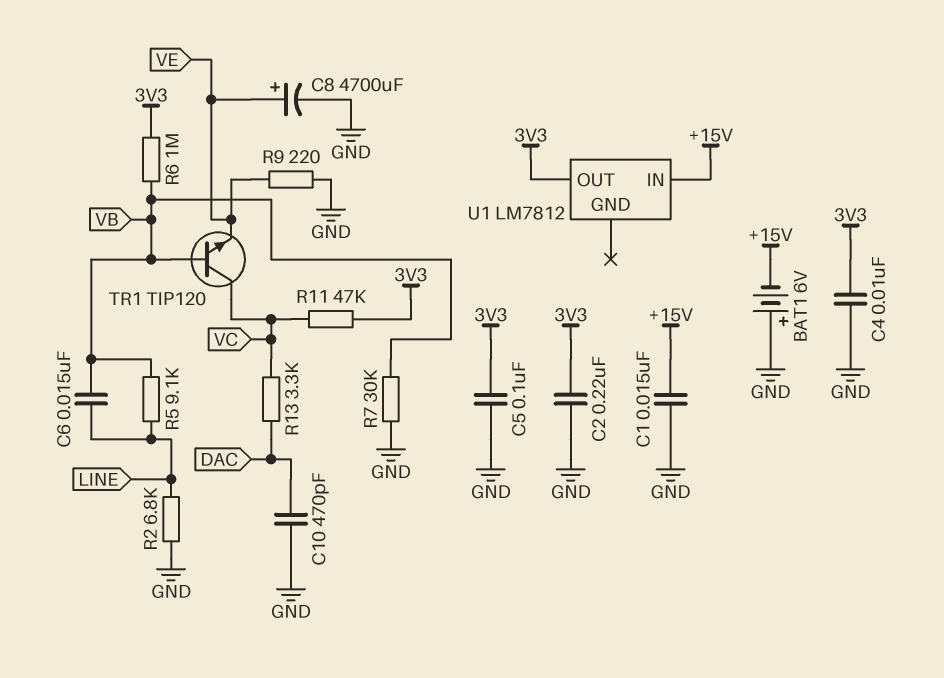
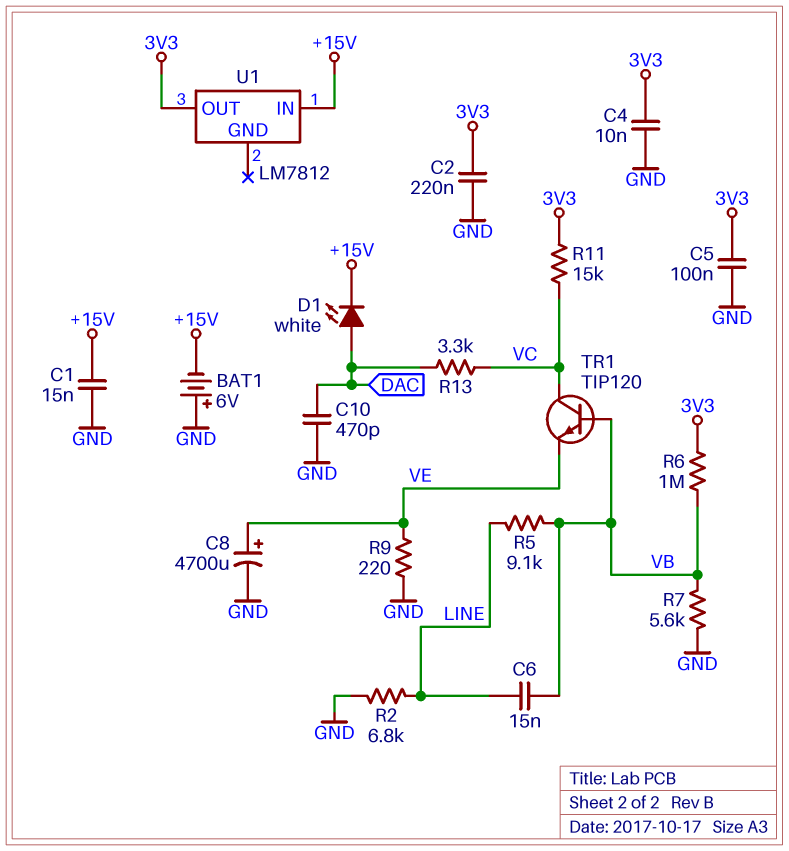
D1: none -> LED white (A DAC, K +15V)
R7: 30k (GND, VB) -> 5.6k (GND, VB)
R11: 47k (3V3, VC) -> 15k (3V3, VC)

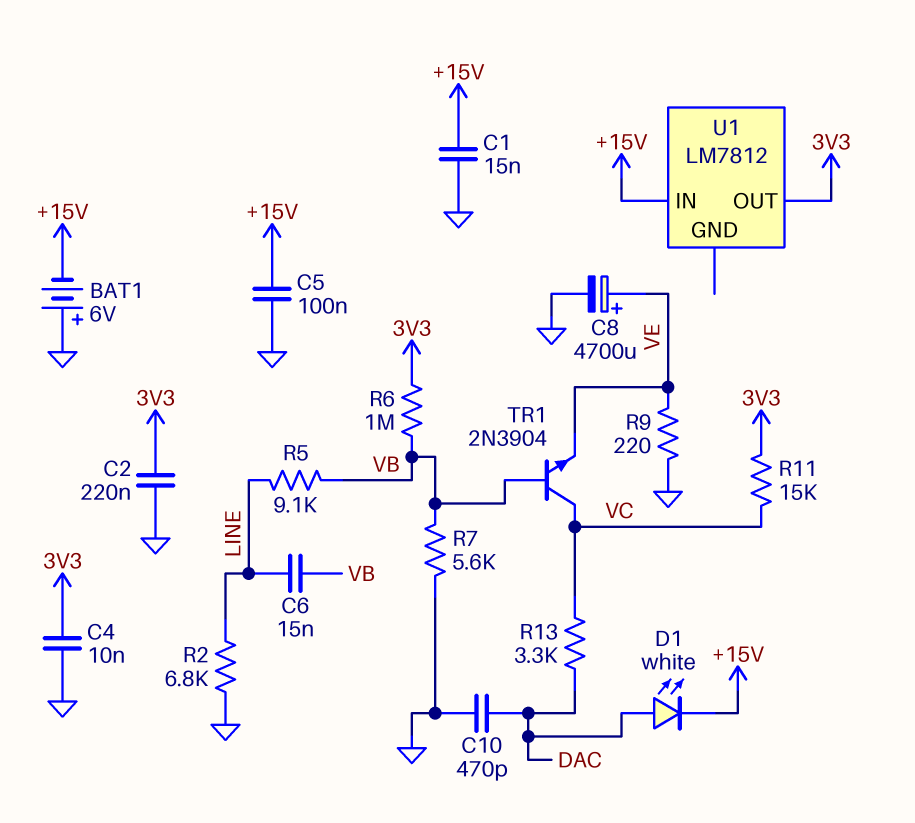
C5: 100nF (3V3, GND) -> 100nF (+15V, GND)
TR1: NPN TIP120 (B VB, C VC, E VE) -> NPN 2N3904 (B VB, C VC, E VE)

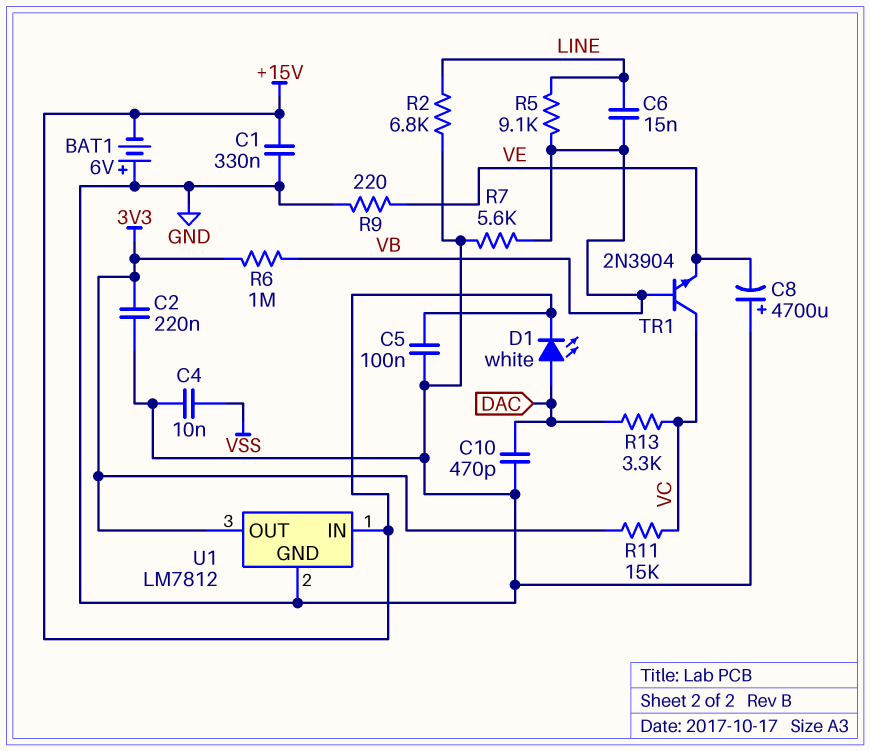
C1: 15nF (+15V, GND) -> 330nF (+15V, GND)
C4: 10nF (3V3, GND) -> 10nF (GND, VSS)
C8: 4700uF (plus VE, minus GND) -> 4700uF (plus GND, minus VE)
U1 pin GND: none -> GND

